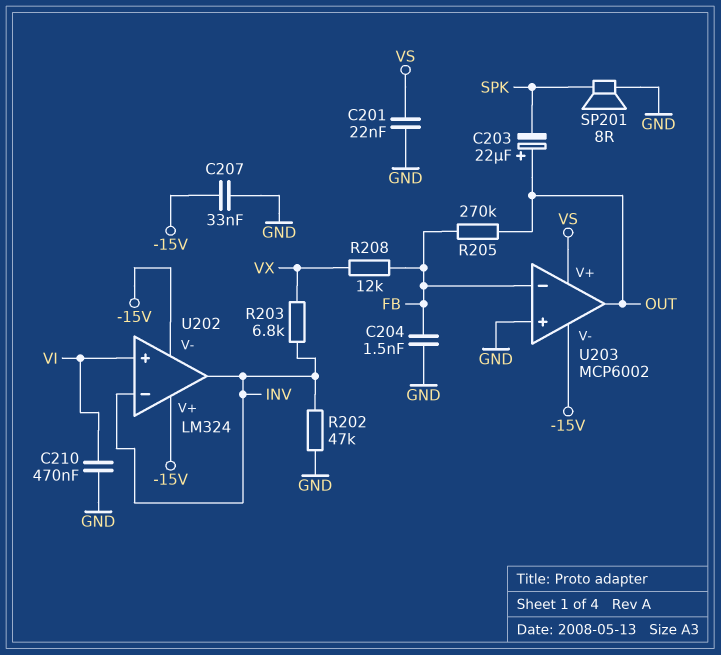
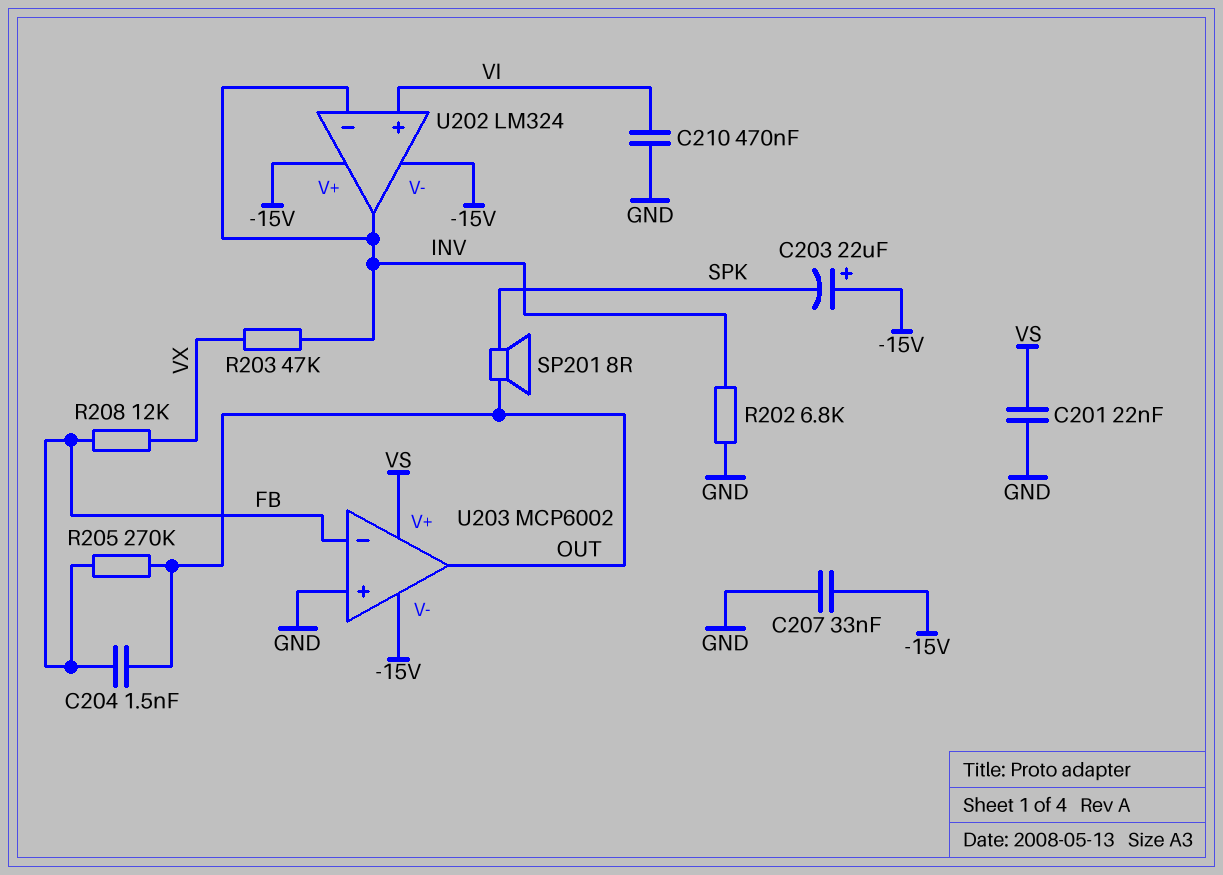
C203: 22uF (plus OUT, minus SPK) -> 22uF (plus -15V, minus SPK)
C204: 1.5nF (FB, GND) -> 1.5nF (FB, OUT)
R202: 47k (GND, INV) -> 6.8k (GND, INV)
R203: 6.8k (INV, VX) -> 47k (INV, VX)
SP201: speaker 8R (GND, SPK) -> speaker 8R (OUT, SPK)

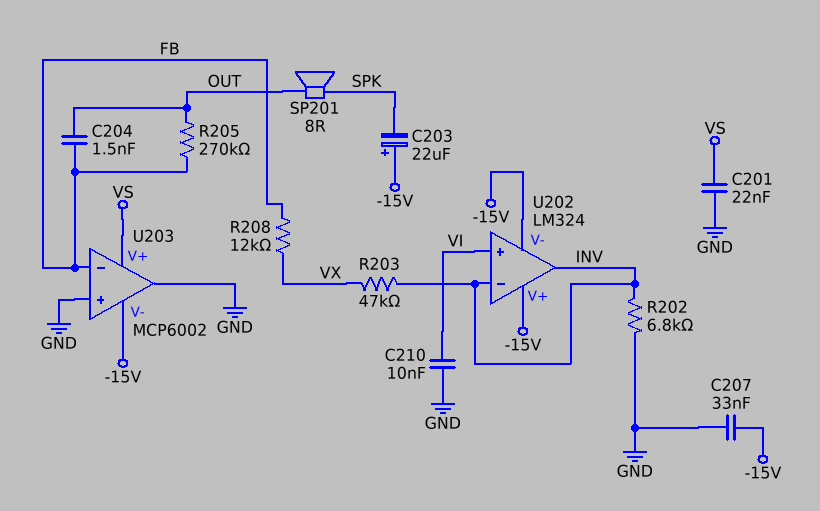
C210: 470nF (GND, VI) -> 10nF (GND, VI)
U203 pin out: OUT -> GND

